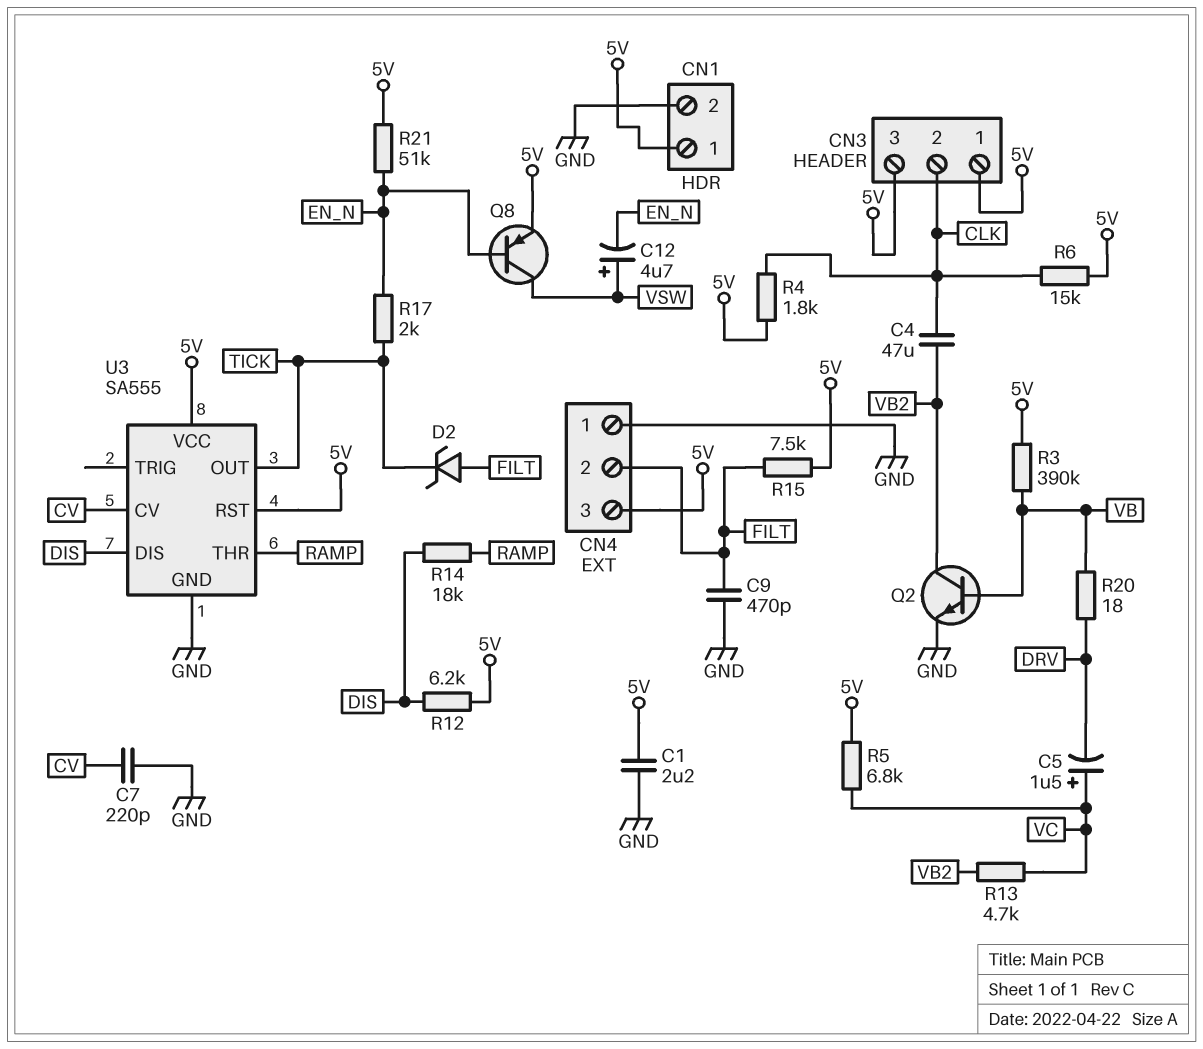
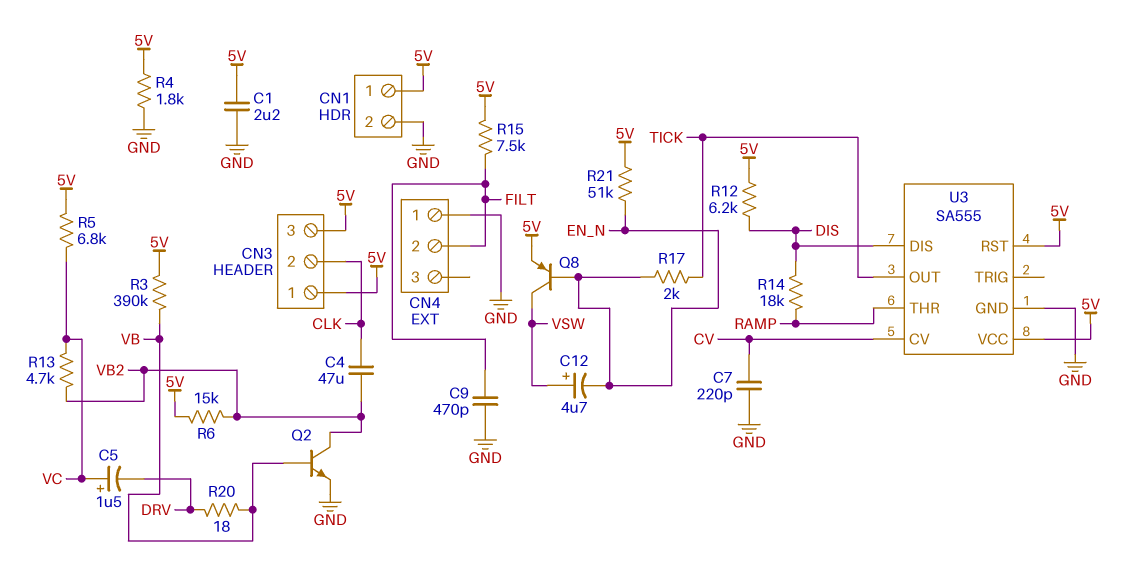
CN4 pin 3: 5V -> none
D2: zener (A FILT, K TICK) -> none
R4: 1.8k (5V, CLK) -> 1.8k (5V, GND)
R6: 15k (5V, CLK) -> 15k (5V, VB2)

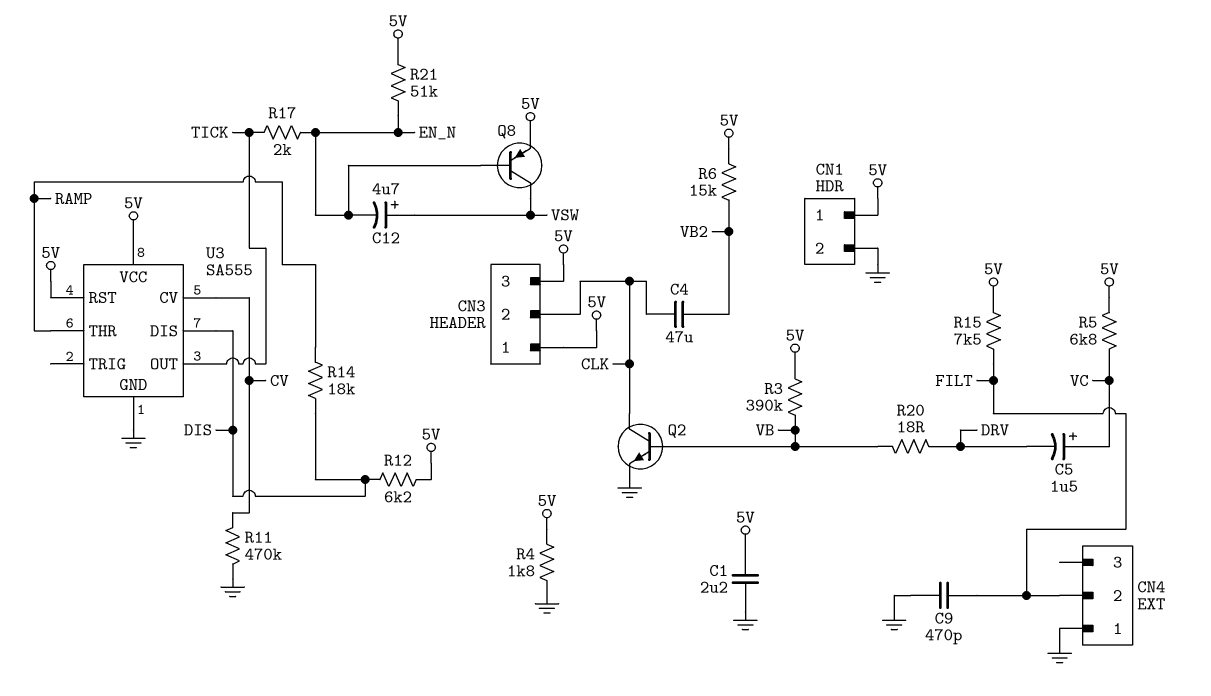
C7: 220pF (CV, GND) -> none
Q2: NPN (B VB, C VB2, E GND) -> NPN (B VB, C CLK, E GND)
R11: none -> 470k (CV, GND)
R13: 4.7k (VB2, VC) -> none

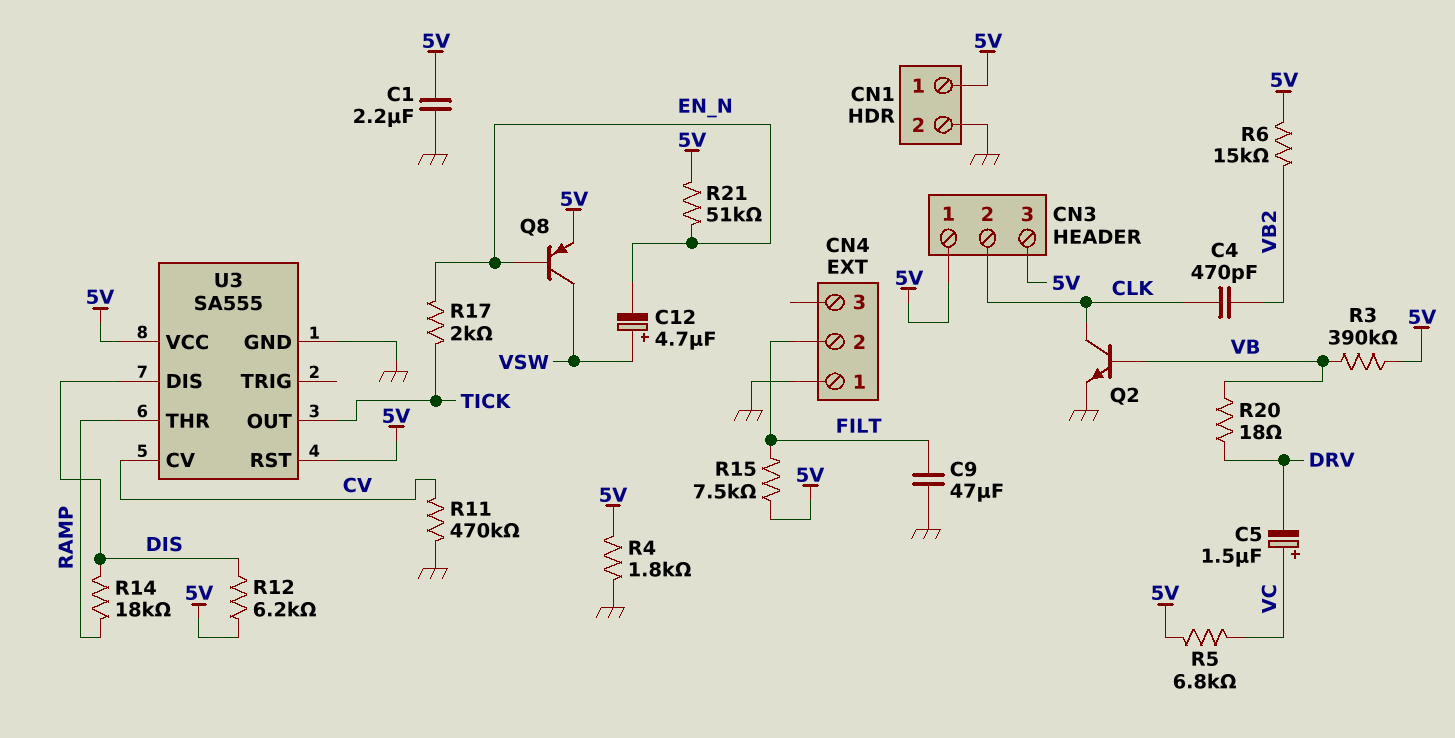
C4: 47uF (CLK, VB2) -> 470pF (CLK, VB2)
C9: 470pF (FILT, GND) -> 47uF (FILT, GND)

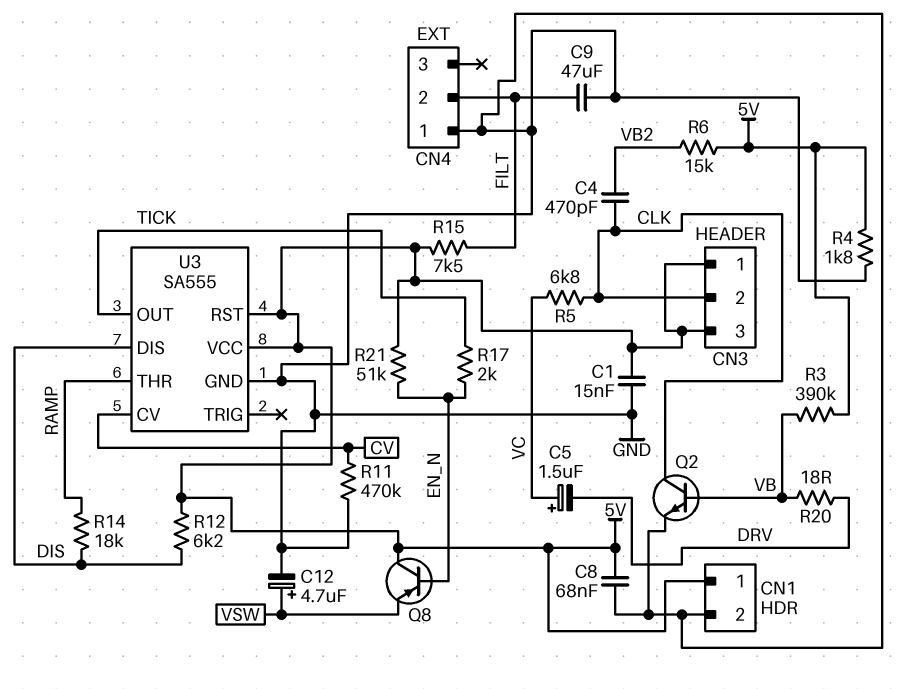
C1: 2.2uF (5V, GND) -> 15nF (5V, GND)
C8: none -> 68nF (5V, GND)
C12: 4.7uF (plus VSW, minus EN_N) -> 4.7uF (plus VSW, minus GND)
Q8: PNP (B EN_N, C VSW, E 5V) -> PNP (B EN_N, C 5V, E VSW)
R5: 6.8k (5V, VC) -> 6.8k (CLK, VC)

